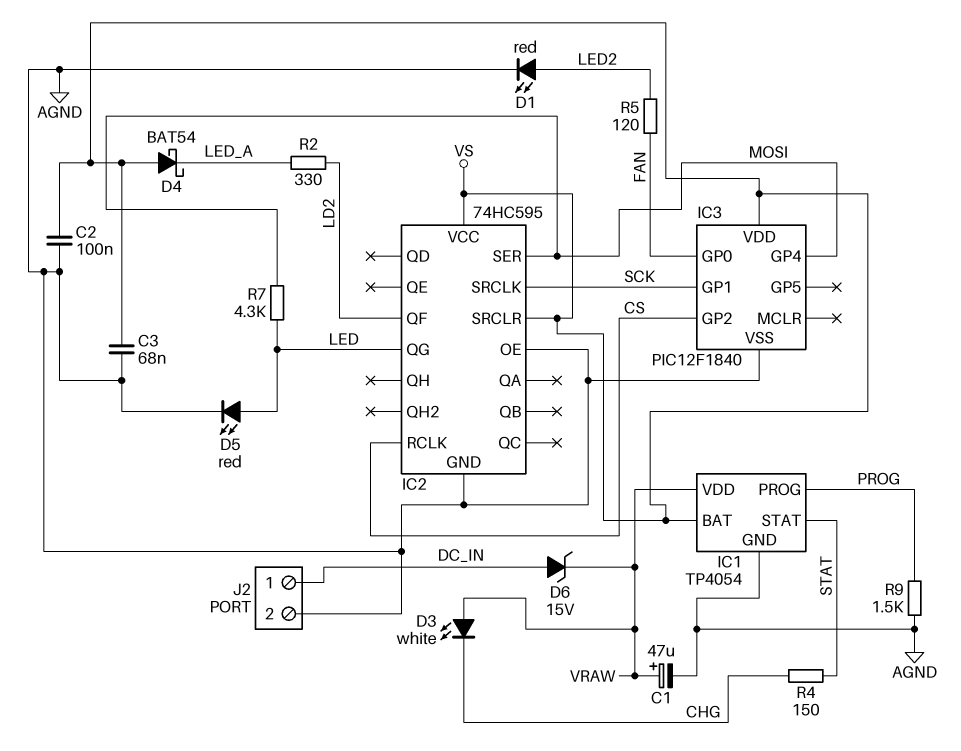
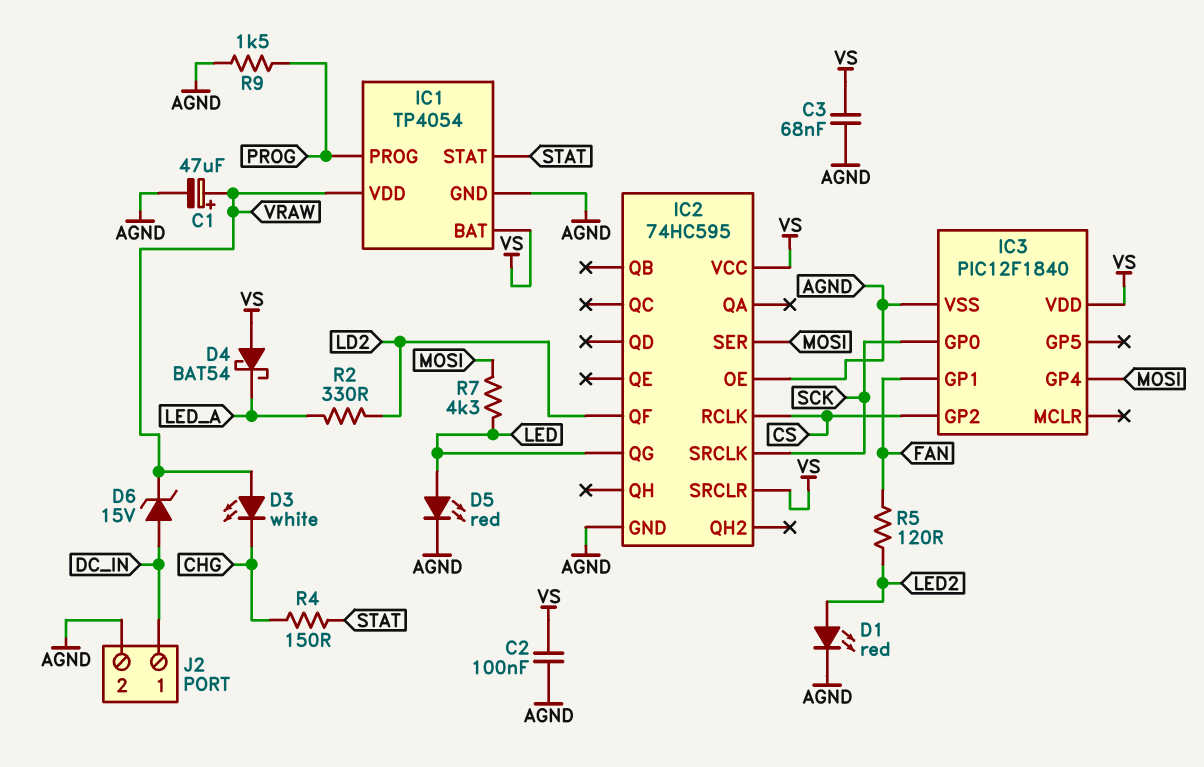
IC3 pin GP0: FAN -> SCK
IC3 pin GP1: SCK -> FAN

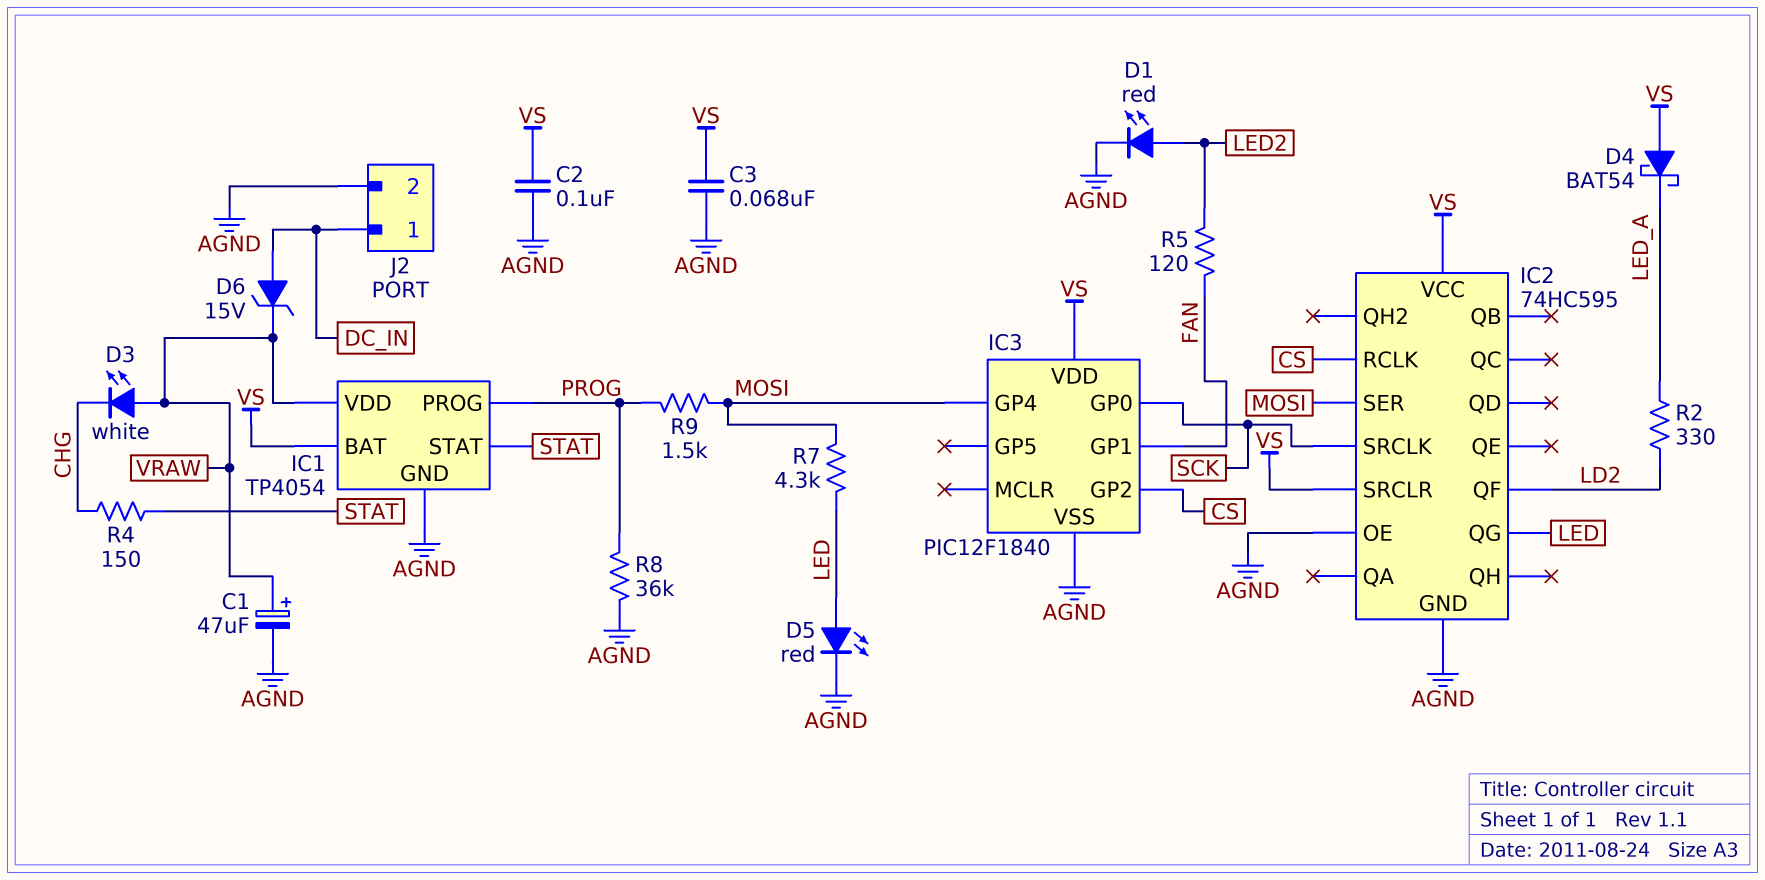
R8: none -> 36k (AGND, PROG)
R9: 1.5k (AGND, PROG) -> 1.5k (MOSI, PROG)

